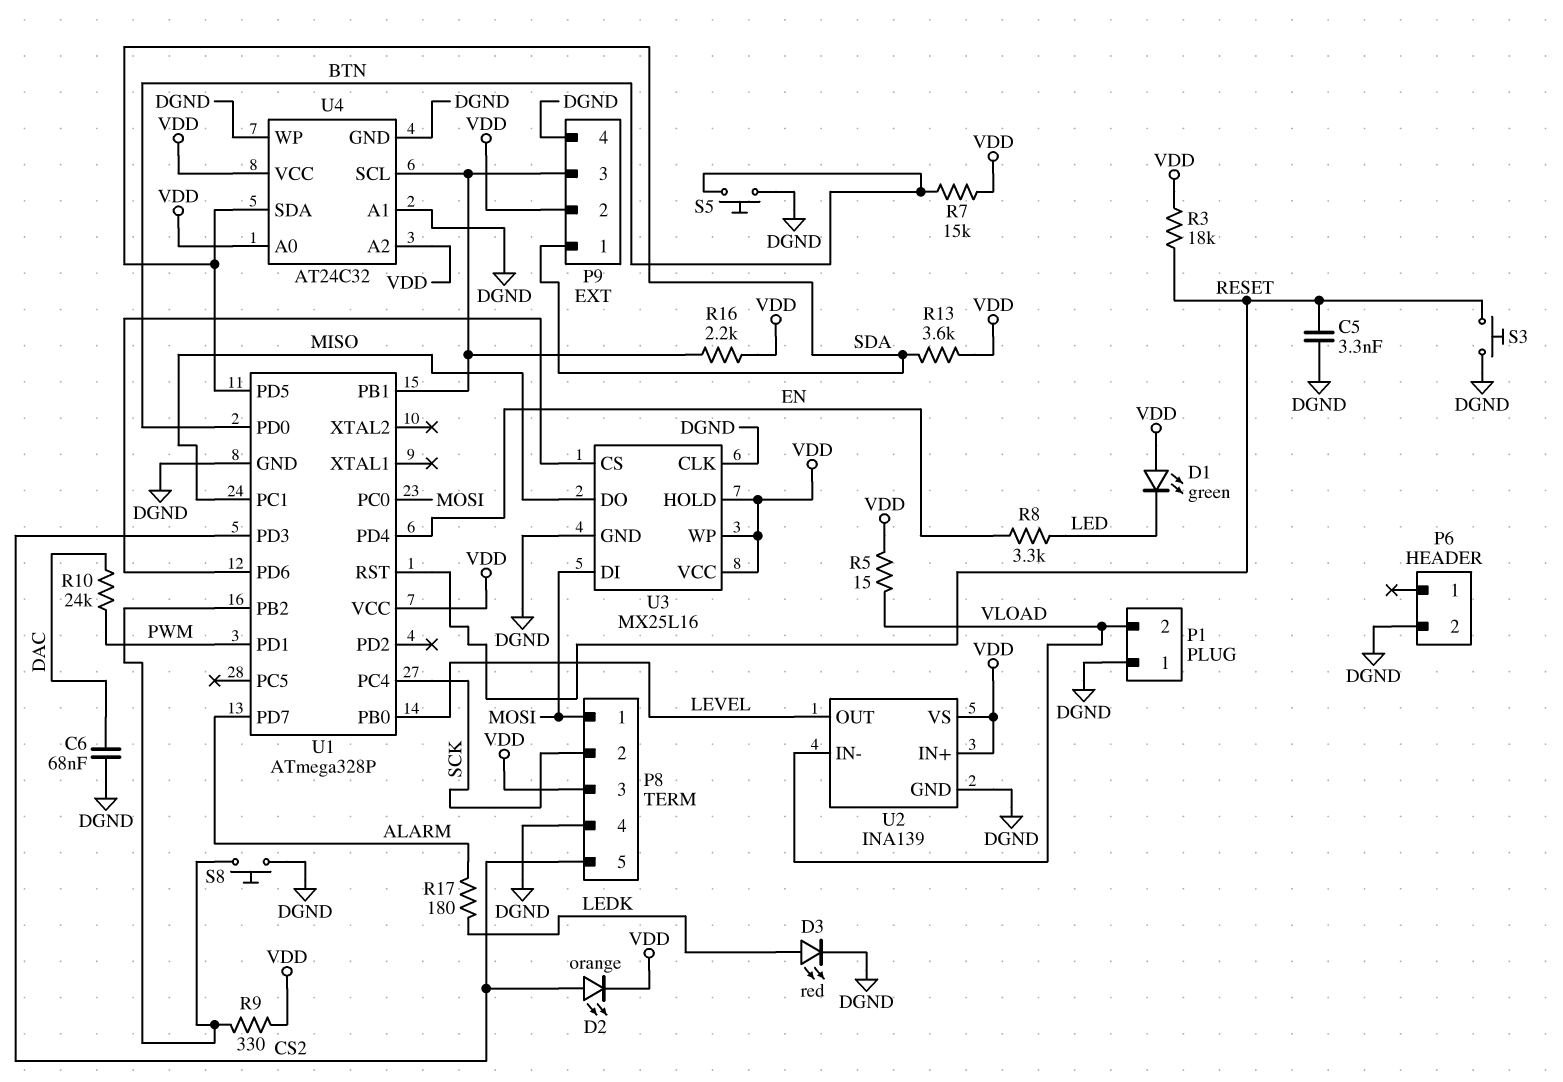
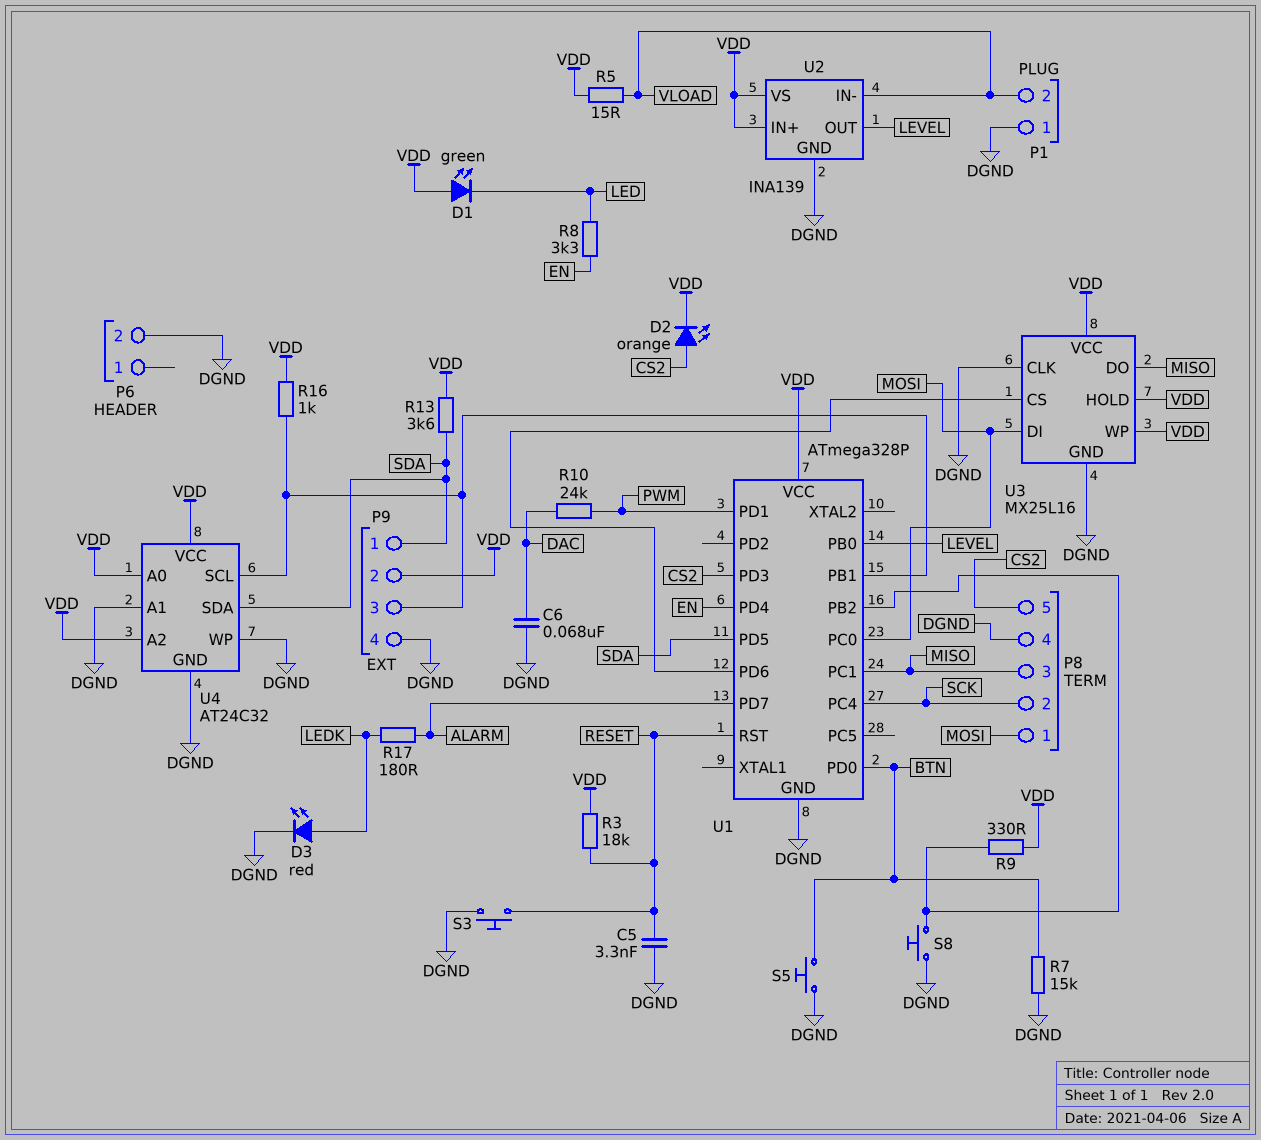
P8 pin 3: VDD -> MISO
R7: 15k (BTN, VDD) -> 15k (BTN, DGND)
R16: 2.2k (P9/3, VDD) -> 1k (P9/3, VDD)

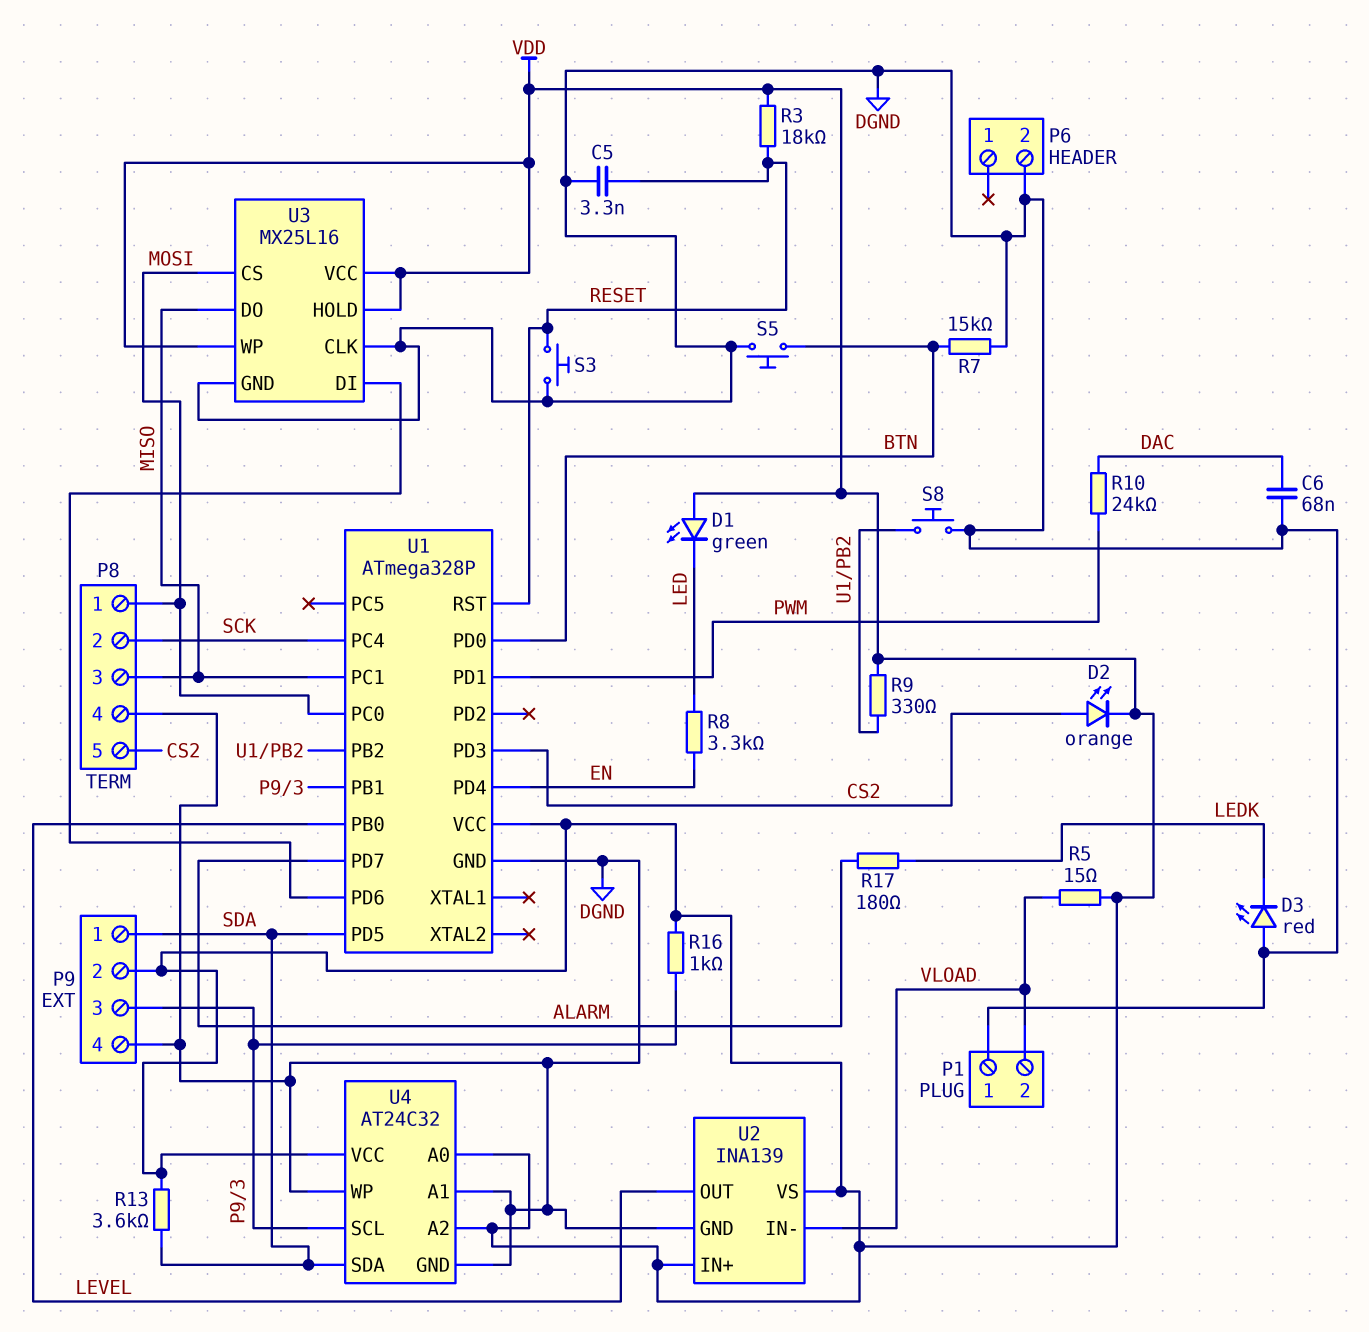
D3: LED red (A LEDK, K DGND) -> LED red (A DGND, K LEDK)
U3 pin CS: U1/PD6 -> MOSI
U3 pin DI: MOSI -> U1/PD6

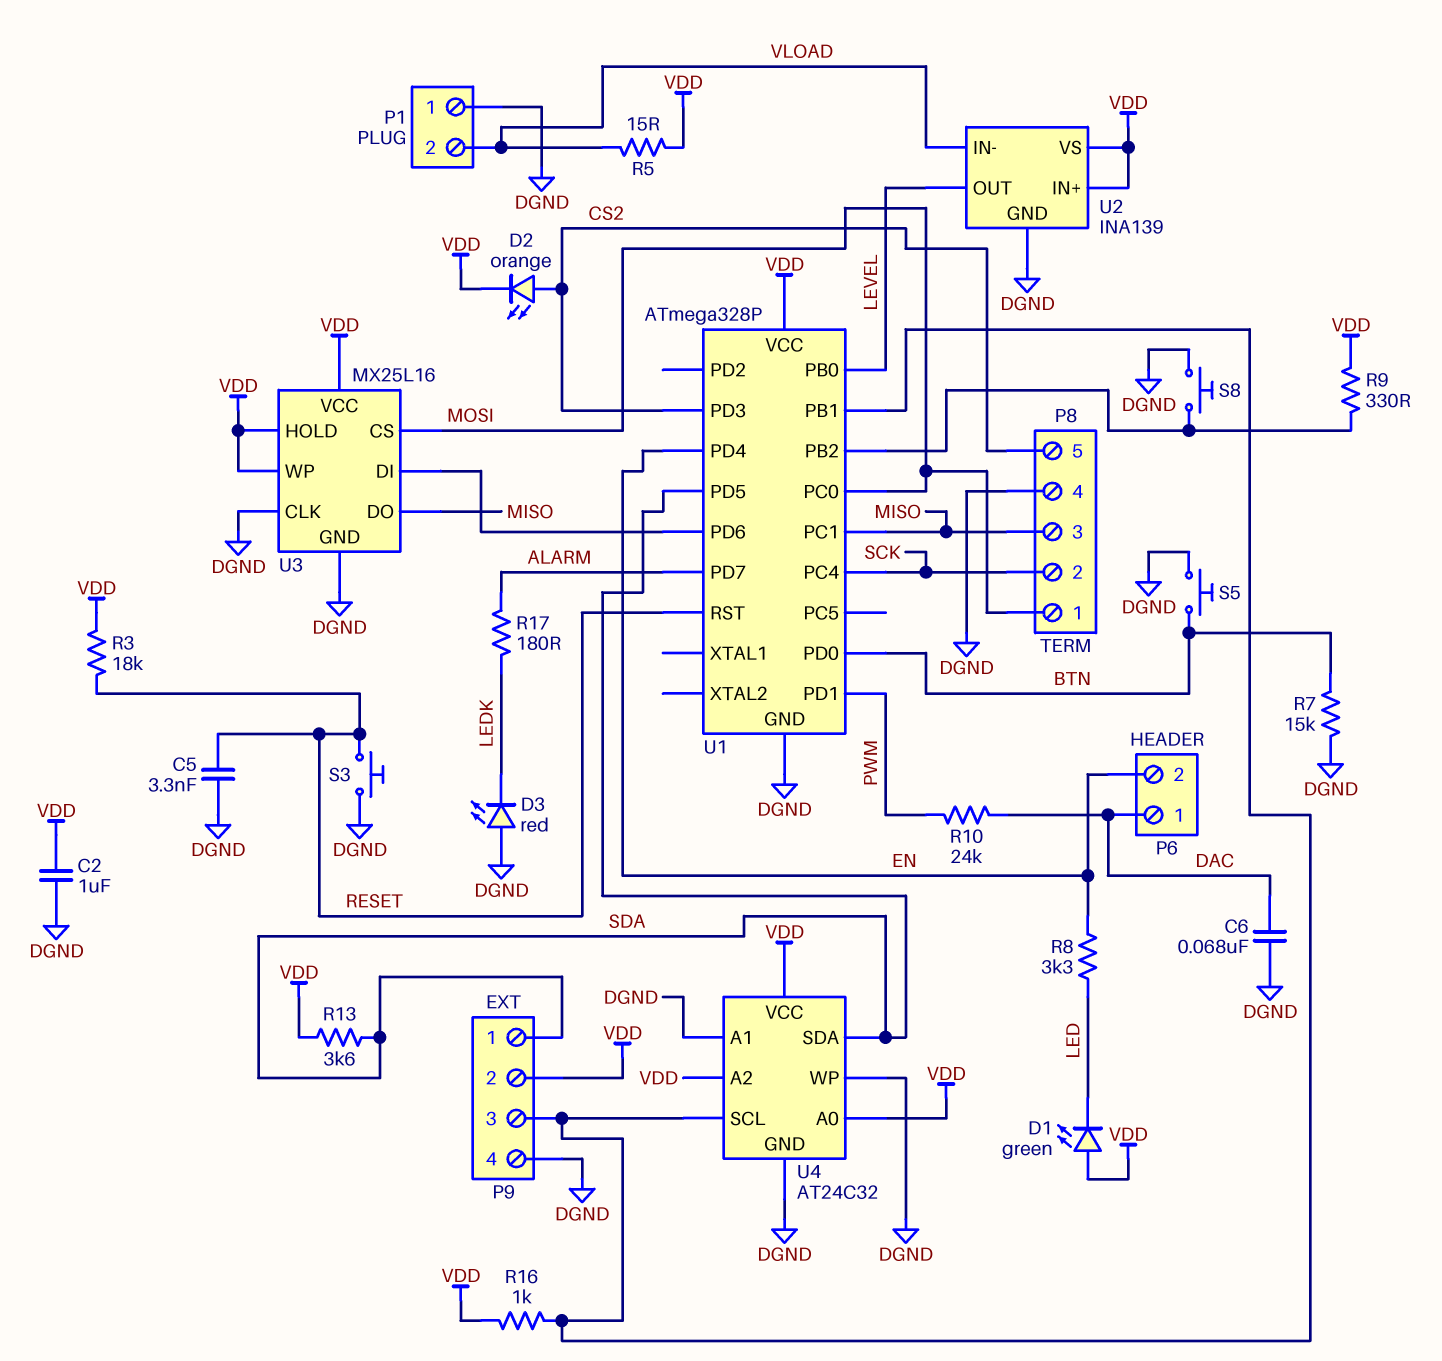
C2: none -> 1uF (DGND, VDD)
P6 pin 1: none -> DAC
P6 pin 2: DGND -> EN

